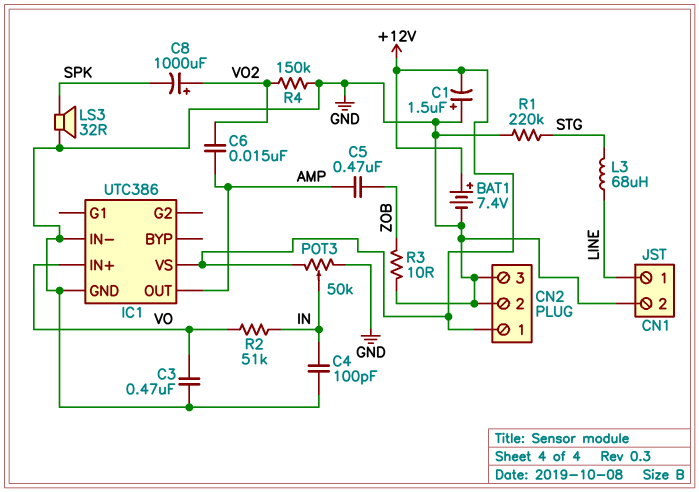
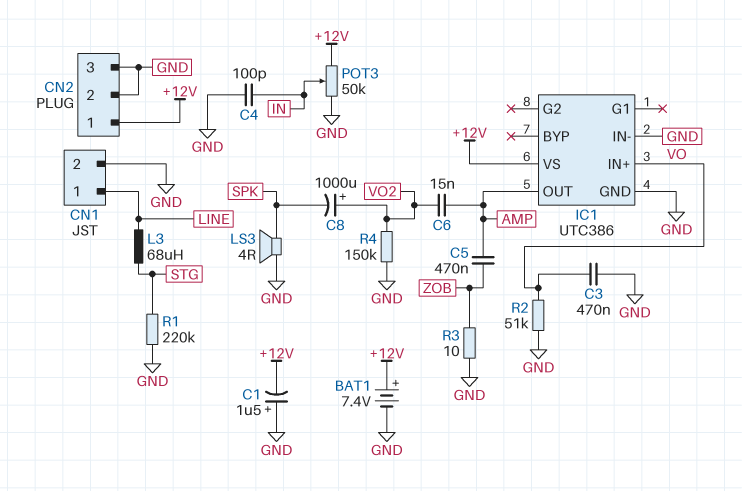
LS3: speaker 32R (GND, SPK) -> speaker 4R (GND, SPK)
R2: 51k (IN, VO) -> 51k (GND, VO)

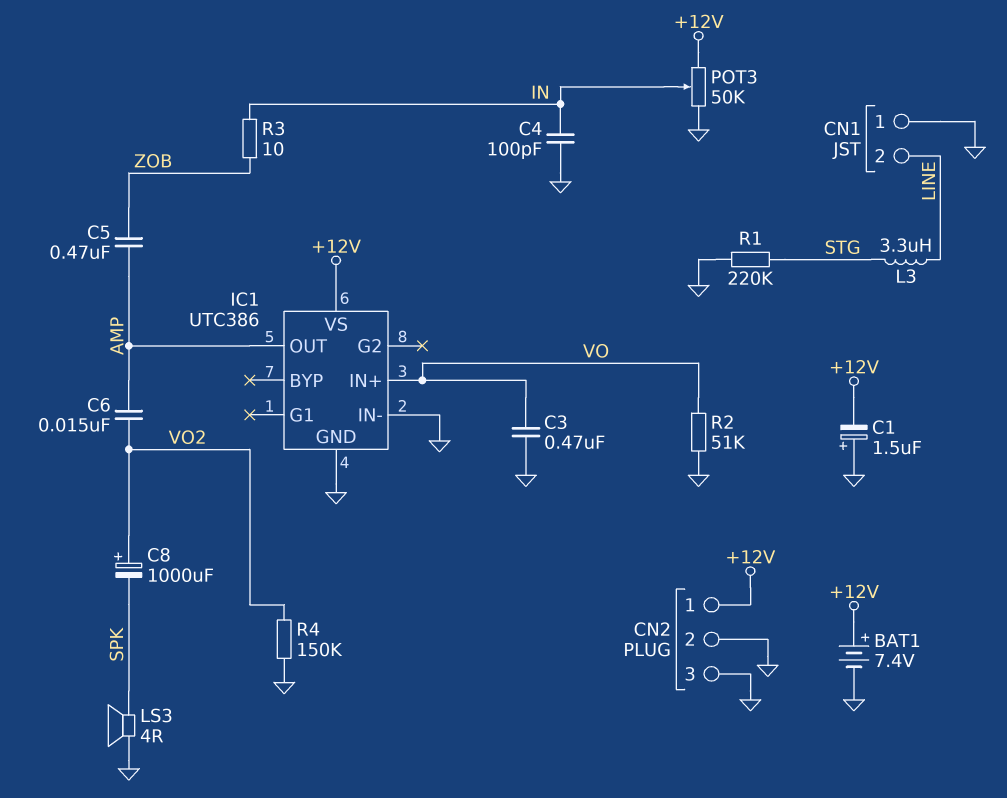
CN1 pin 1: LINE -> GND
CN1 pin 2: GND -> LINE
L3: 68uH (LINE, STG) -> 3.3uH (LINE, STG)
R3: 10 (GND, ZOB) -> 10 (IN, ZOB)

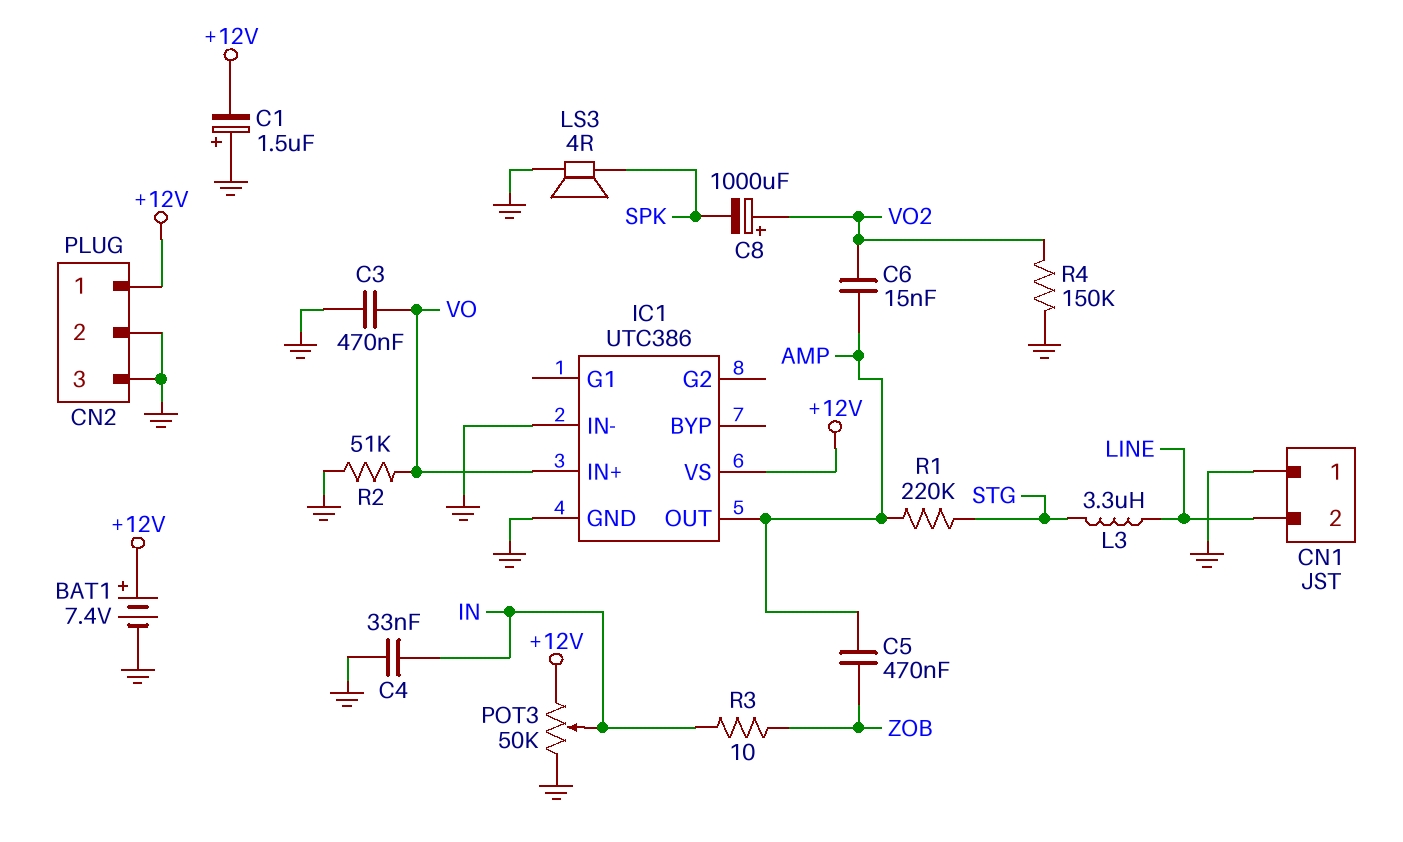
C4: 100pF (GND, IN) -> 33nF (GND, IN)
R1: 220k (GND, STG) -> 220k (AMP, STG)

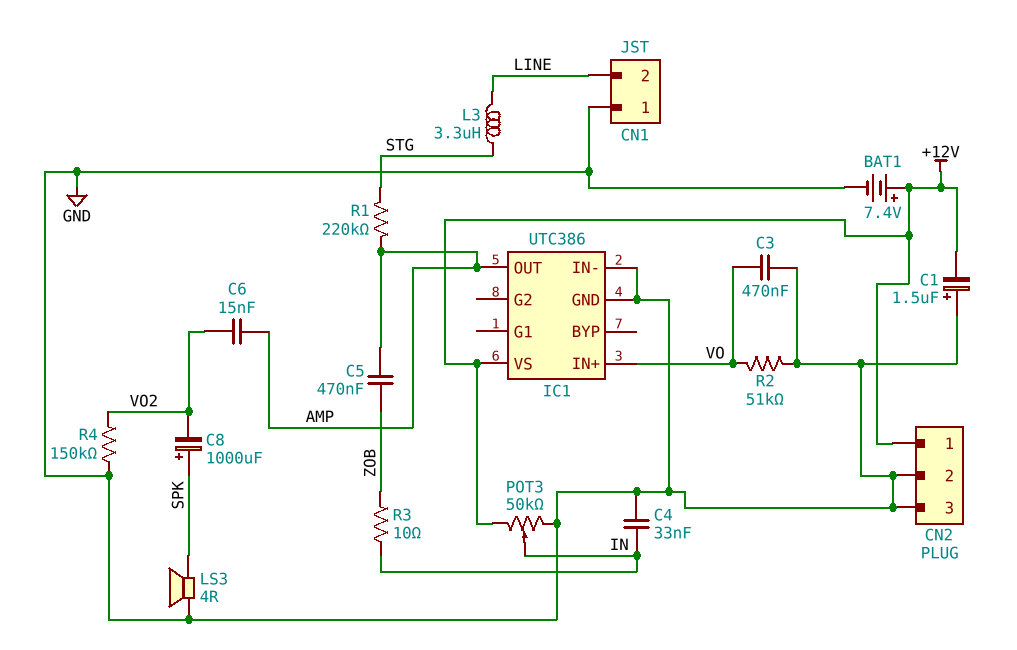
C8: 1000uF (plus VO2, minus SPK) -> 1000uF (plus SPK, minus VO2)

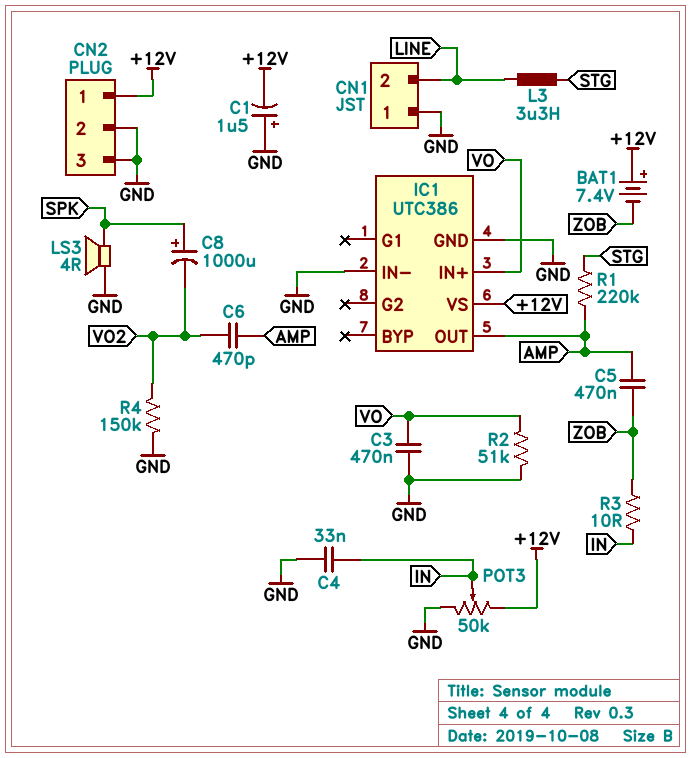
BAT1: 7.4V (plus +12V, minus GND) -> 7.4V (plus +12V, minus ZOB)
C6: 15nF (AMP, VO2) -> 470pF (AMP, VO2)

